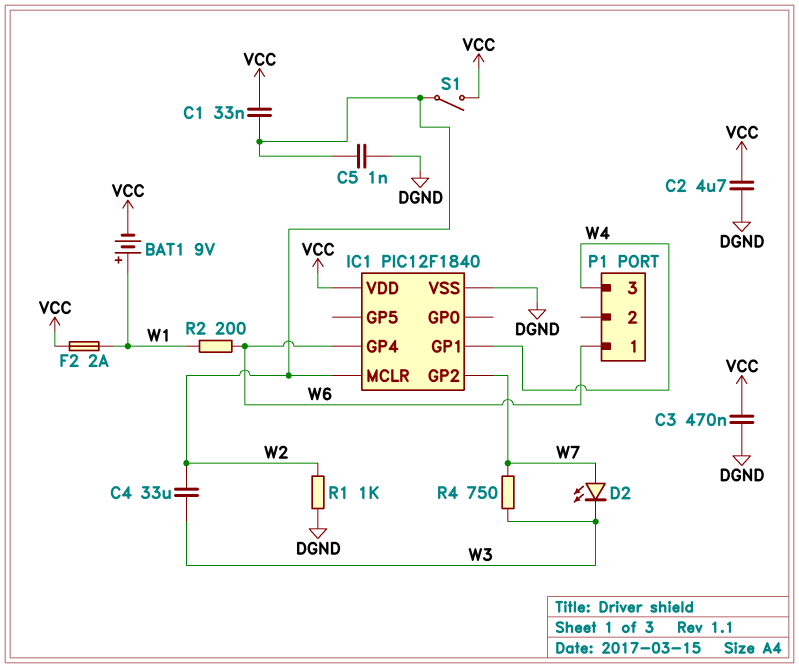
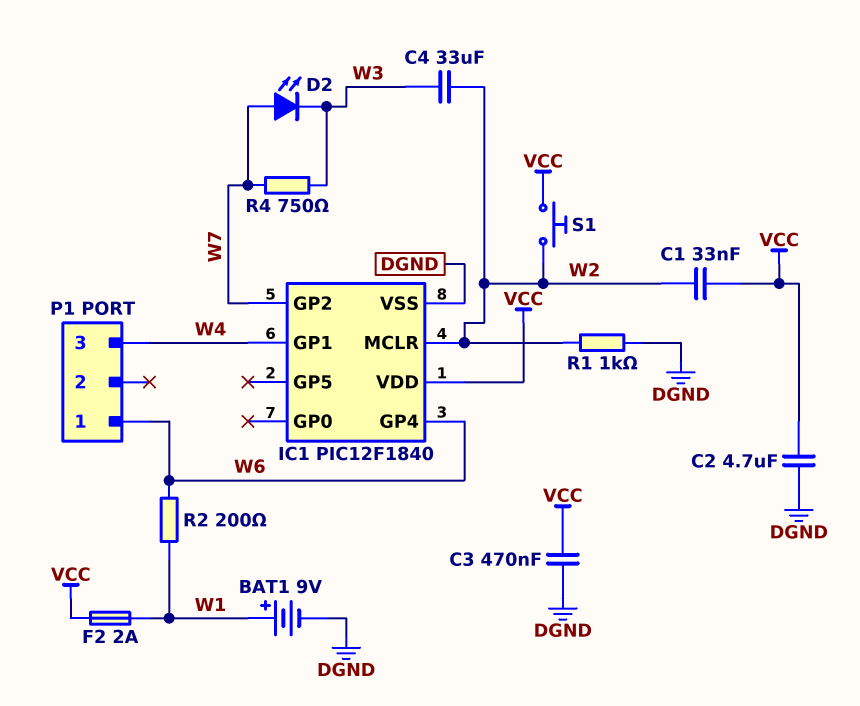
BAT1: 9V (plus W1, minus VCC) -> 9V (plus W1, minus DGND)
C5: 1nF (DGND, W2) -> none
S1: switch (VCC, W2) -> button (VCC, W2)

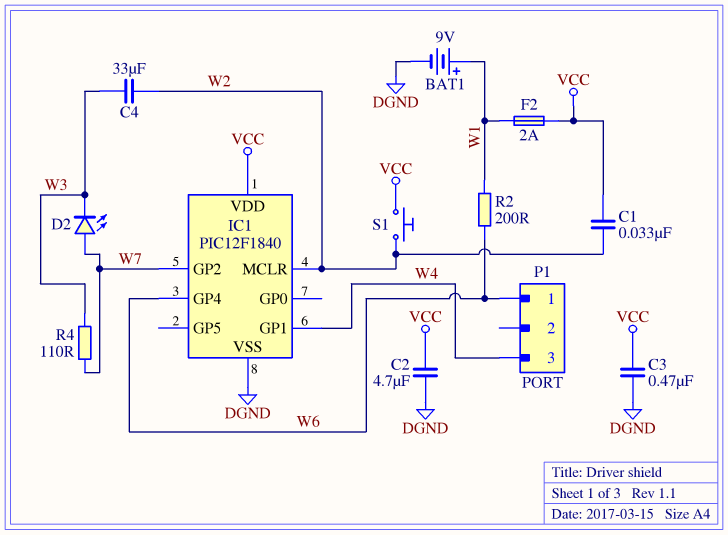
R1: 1k (DGND, W2) -> none
R4: 750 (W3, W7) -> 110 (W3, W7)

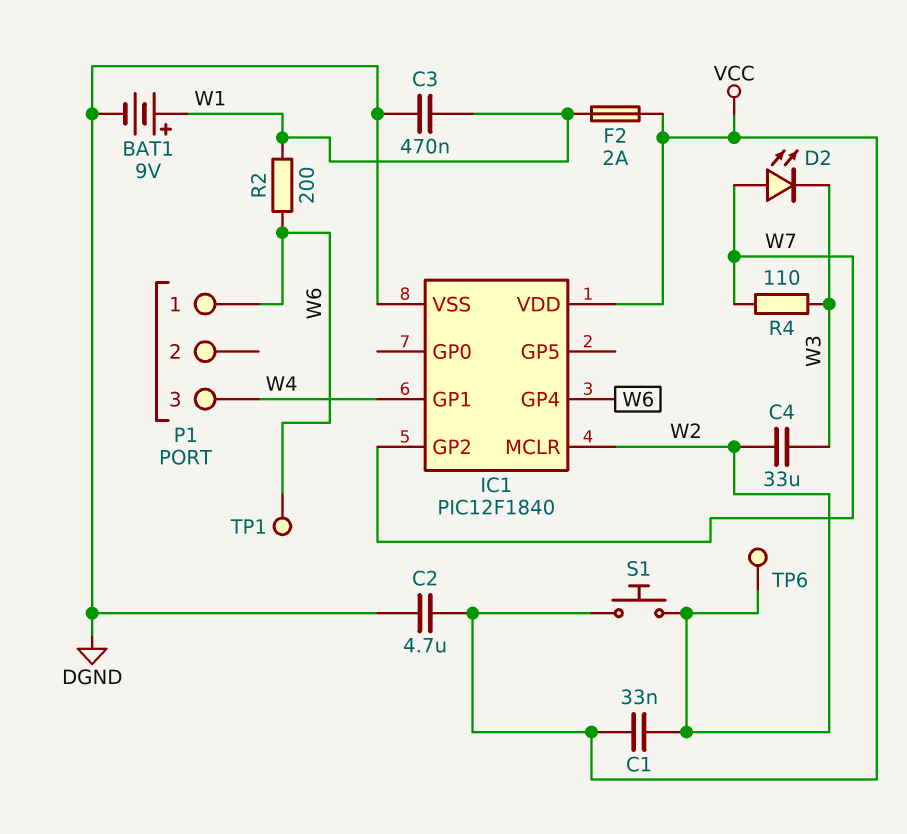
C3: 470nF (DGND, VCC) -> 470nF (DGND, W1)
TP1: none -> test point (W6)
TP6: none -> test point (W2)

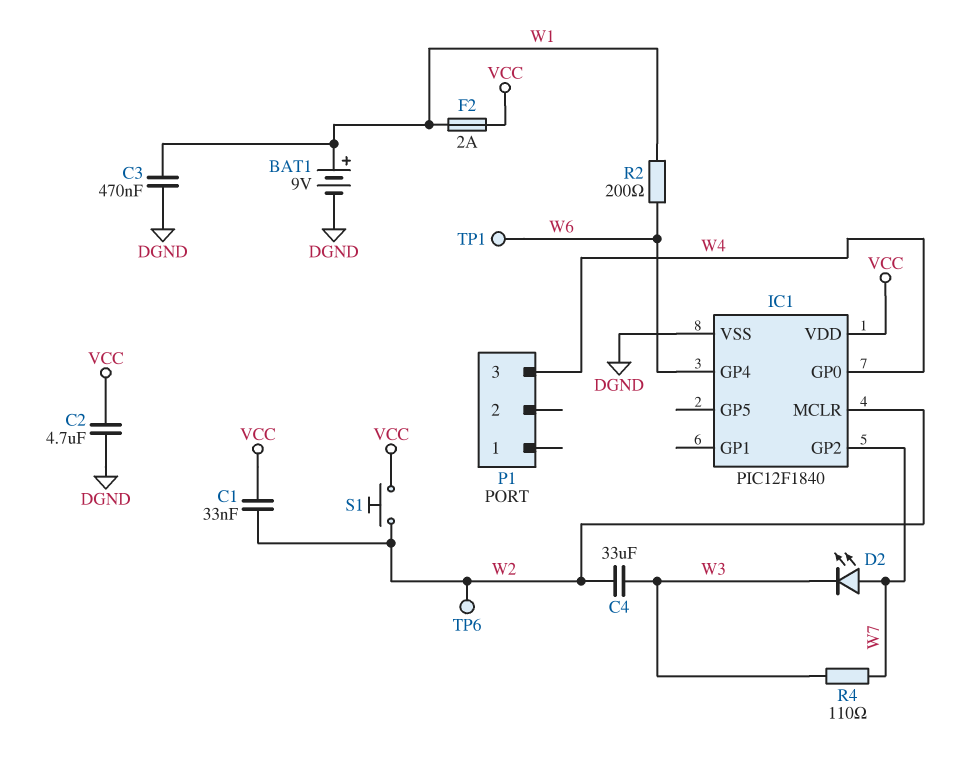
IC1 pin GP0: none -> W4
IC1 pin GP1: W4 -> none
P1 pin 1: W6 -> none

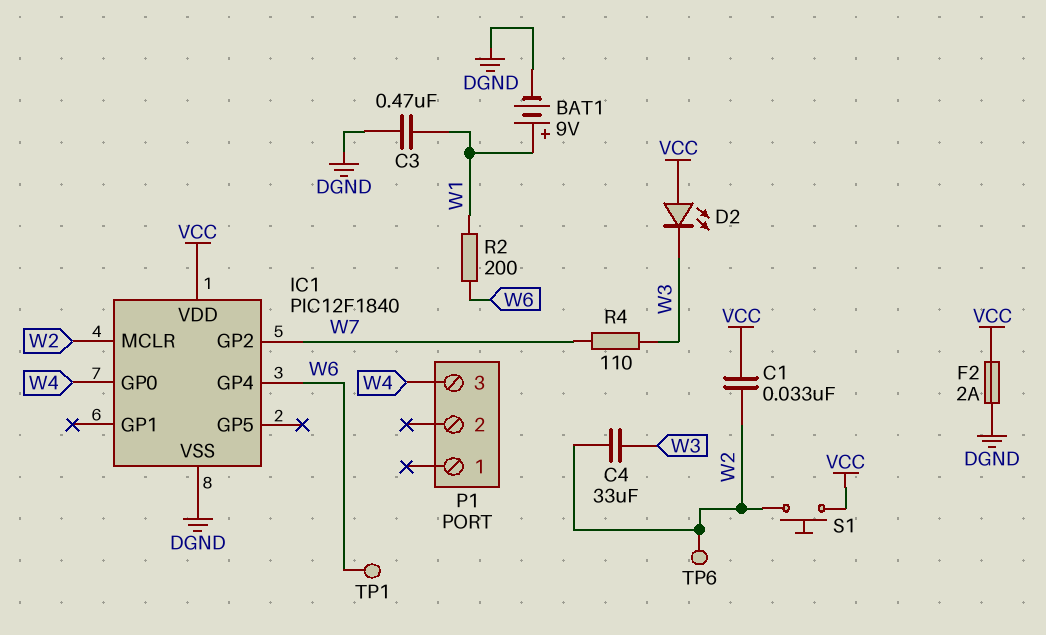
C2: 4.7uF (DGND, VCC) -> none
D2: LED (A W7, K W3) -> LED (A VCC, K W3)
F2: 2A (VCC, W1) -> 2A (DGND, VCC)

